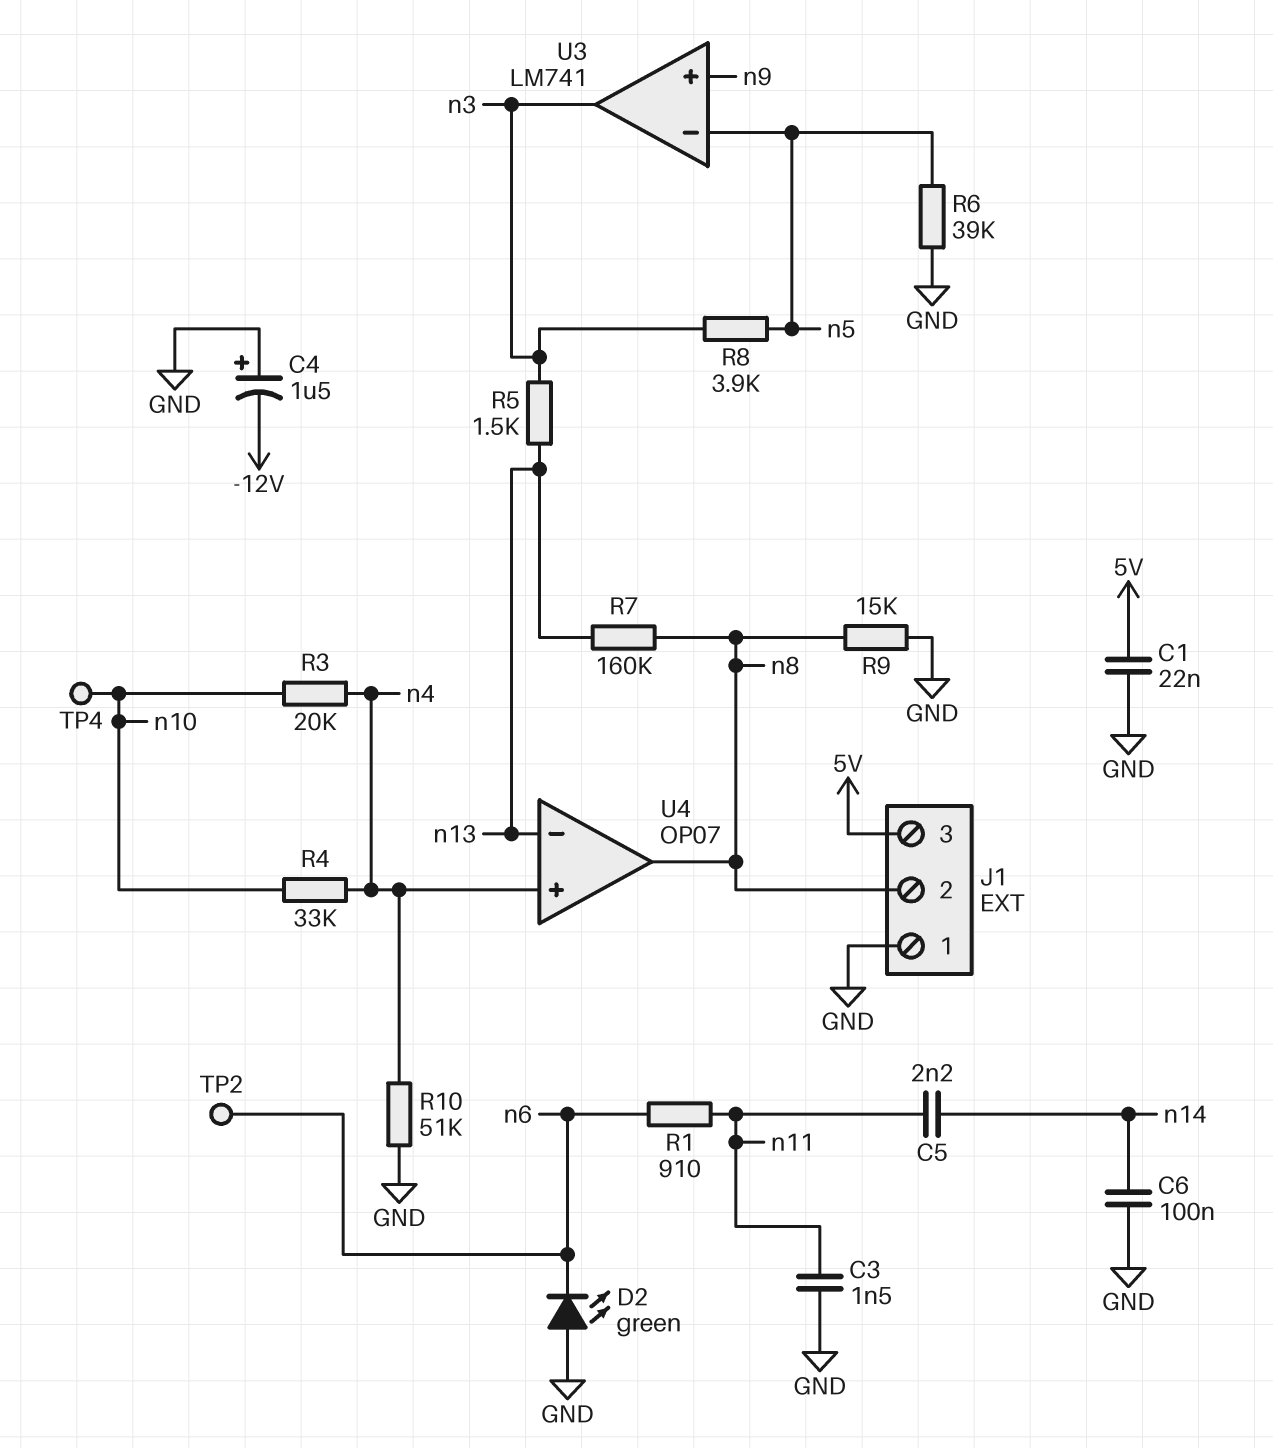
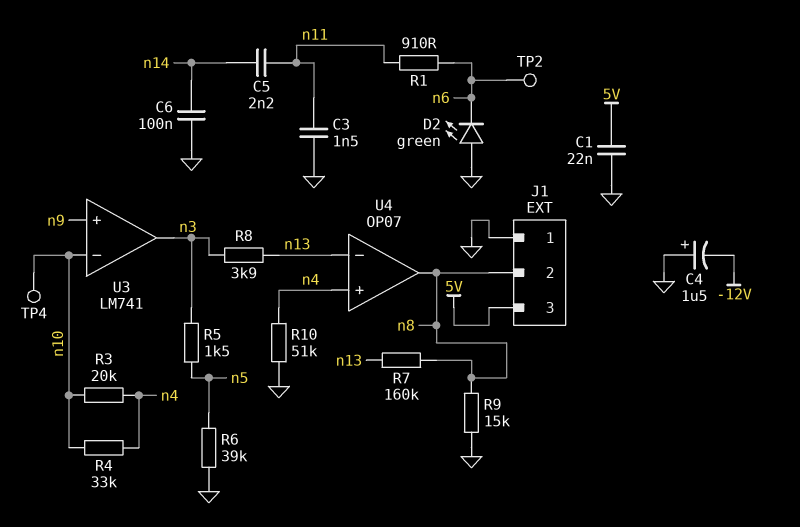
R5: 1.5k (n3, n13) -> 1.5k (n3, n5)
R8: 3.9k (n3, n5) -> 3.9k (n3, n13)
U3 pin in-: n5 -> n10

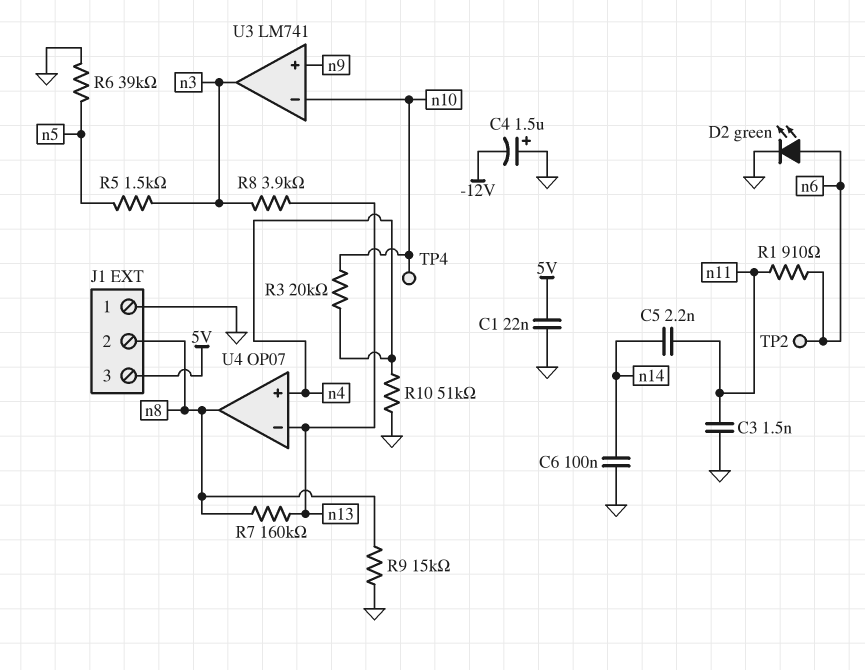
D2: LED green (A GND, K n6) -> LED green (A n6, K GND)
R4: 33k (n4, n10) -> none

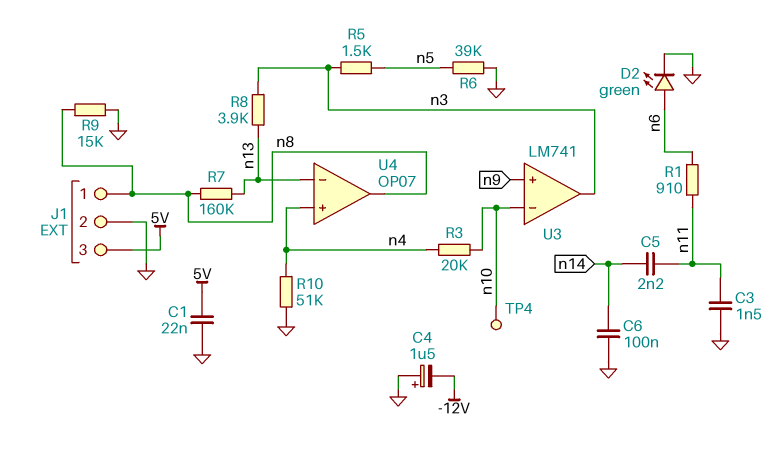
J1 pin 1: GND -> n8
J1 pin 2: n8 -> GND
TP2: test point (n6) -> none

